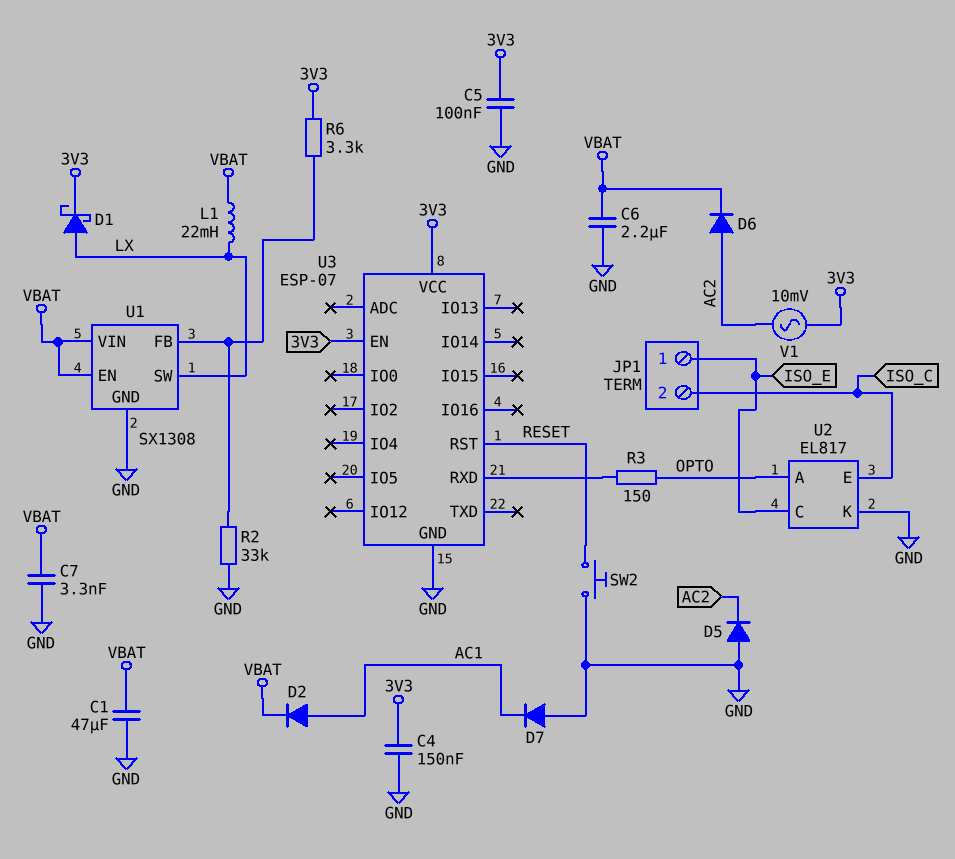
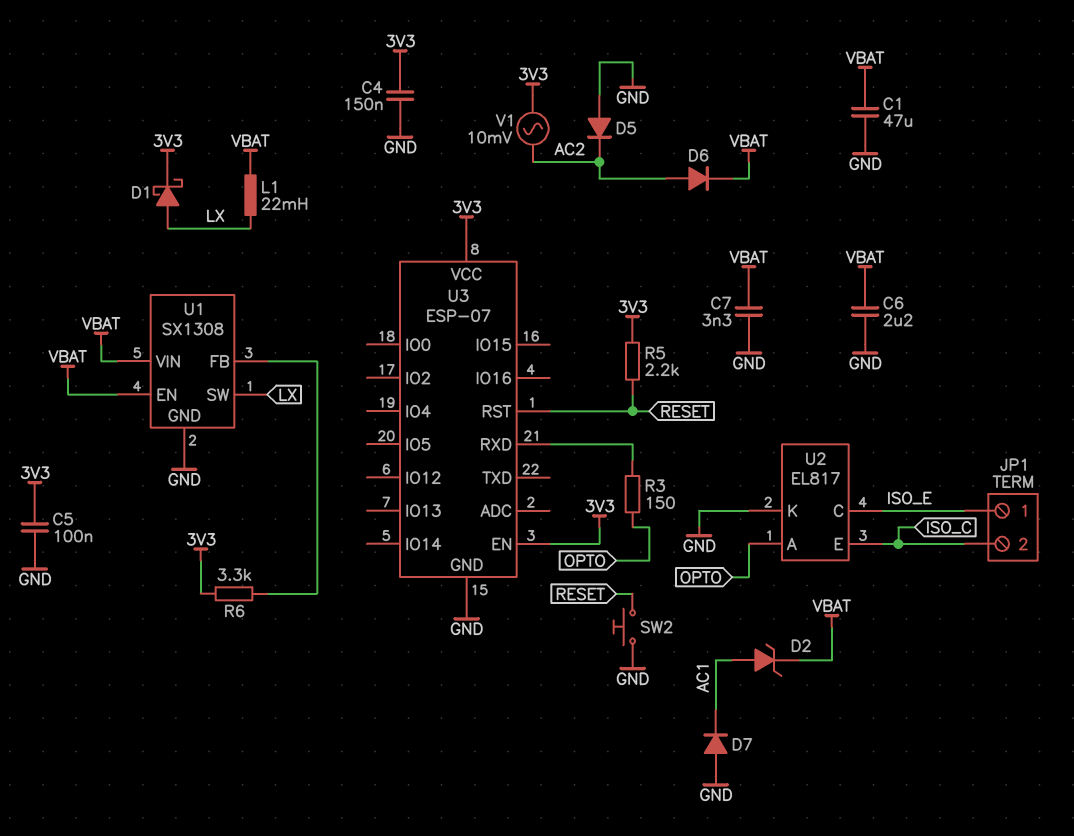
D2: diode (A AC1, K VBAT) -> zener (A AC1, K VBAT)
R2: 33k (GND, U1/FB) -> none
R5: none -> 2.2k (3V3, RESET)

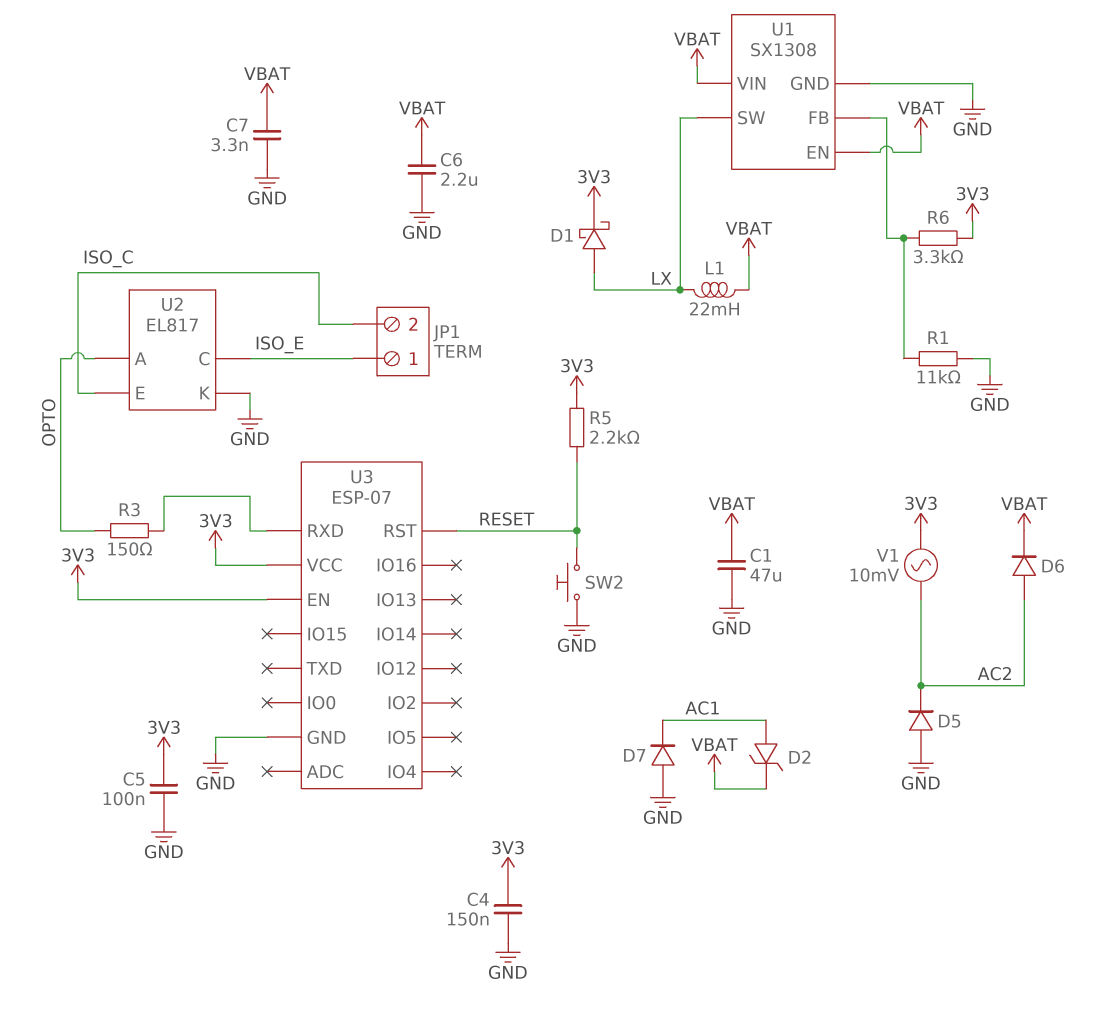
R1: none -> 11k (GND, U1/FB)

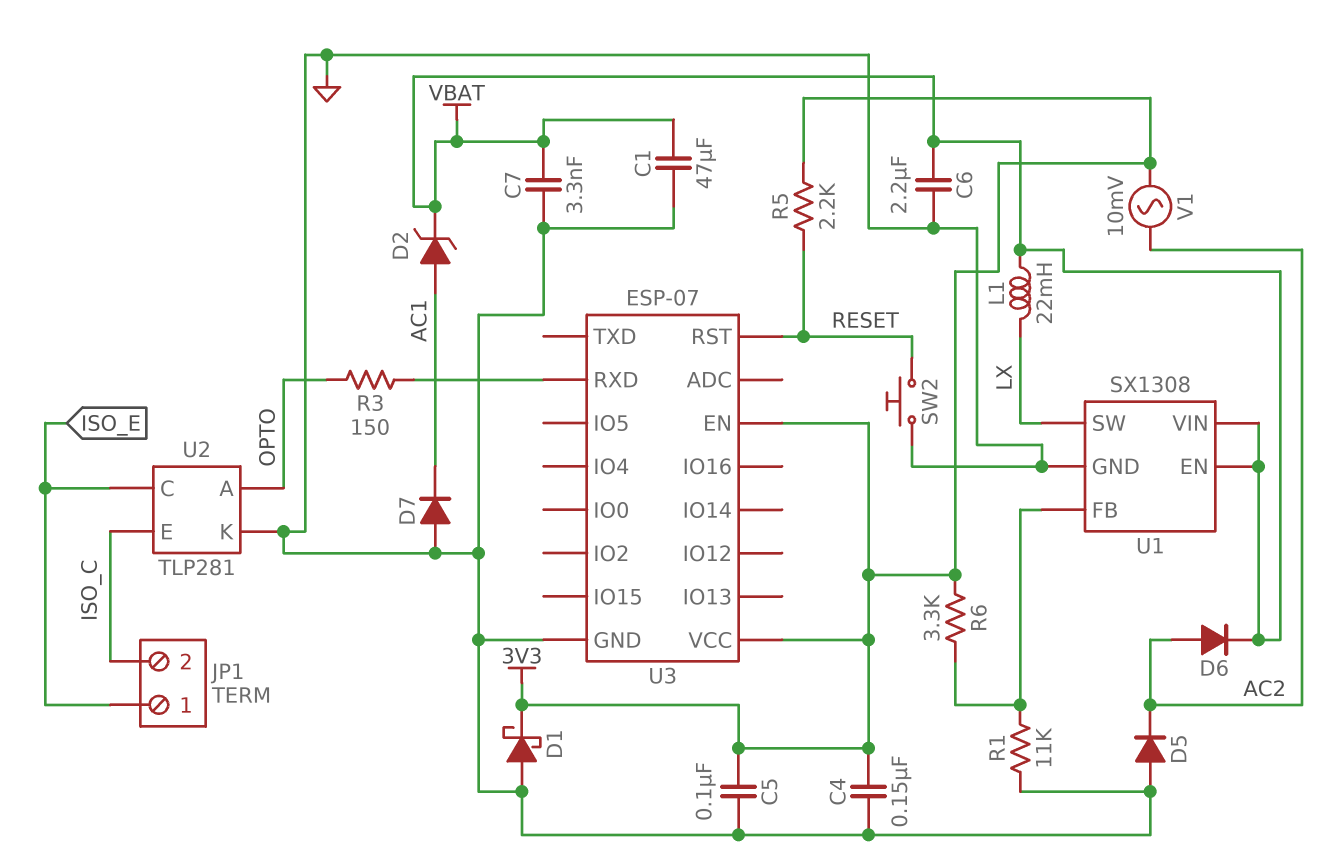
D1: schottky (A LX, K 3V3) -> schottky (A GND, K 3V3)
U2: EL817 -> TLP281

